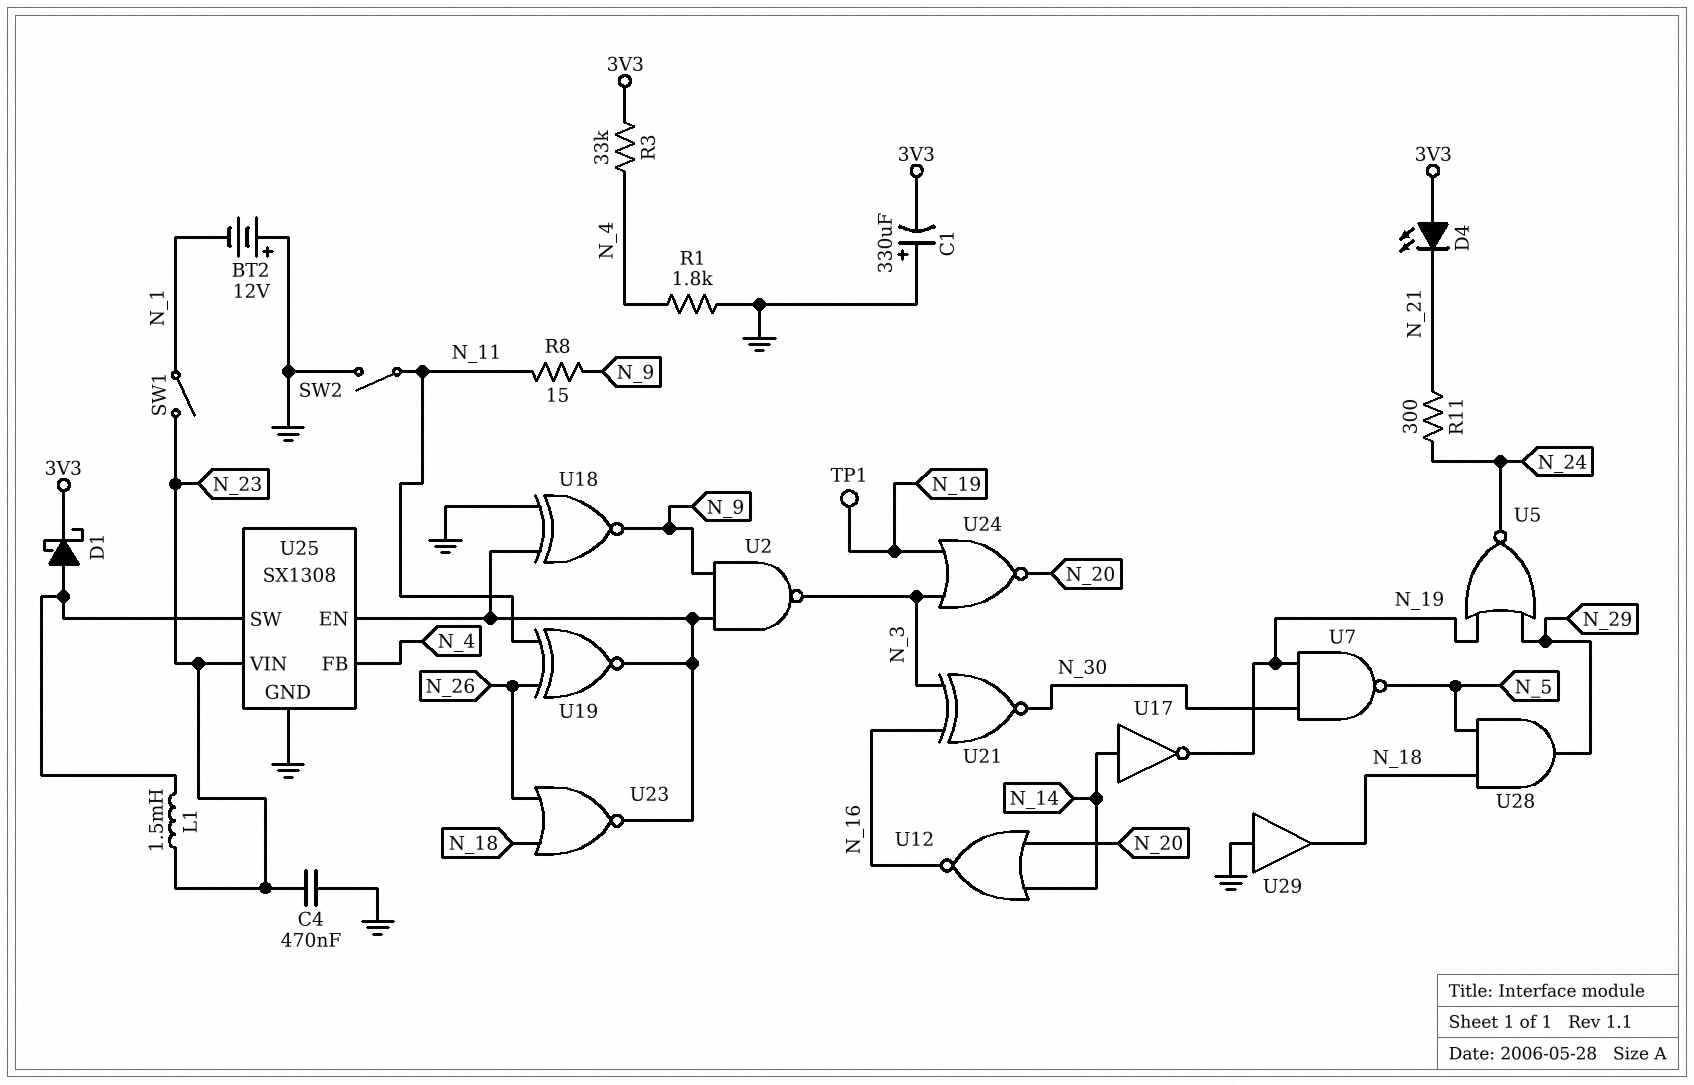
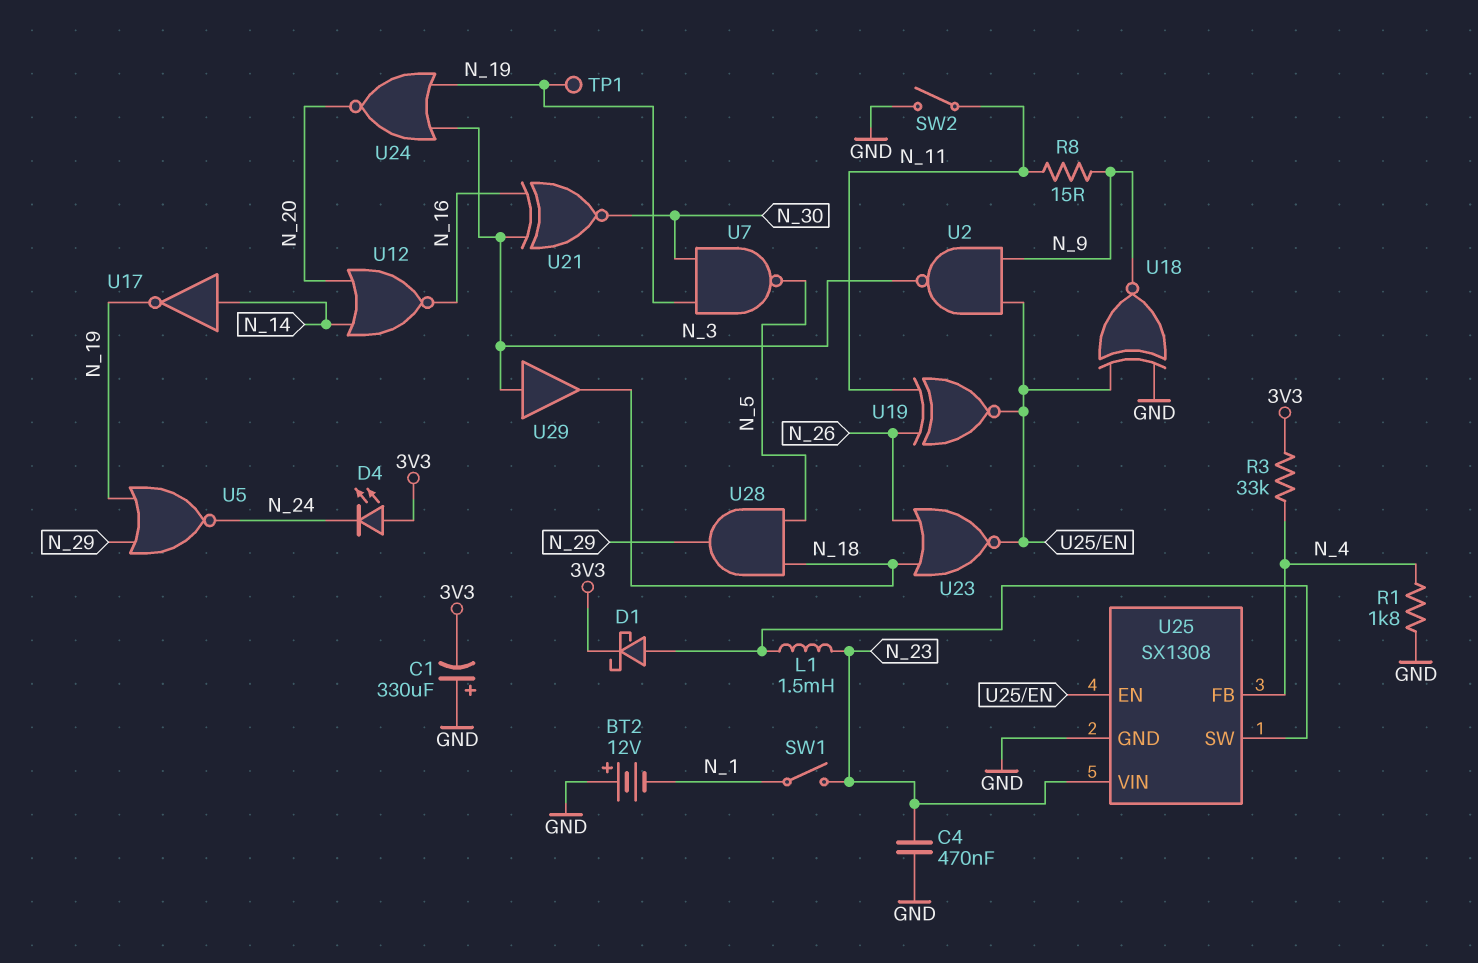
D4: LED (A 3V3, K N_21) -> LED (A 3V3, K N_24)
R11: 300 (N_21, N_24) -> none
U29: buffer (in GND, out N_18) -> buffer (in N_3, out N_18)

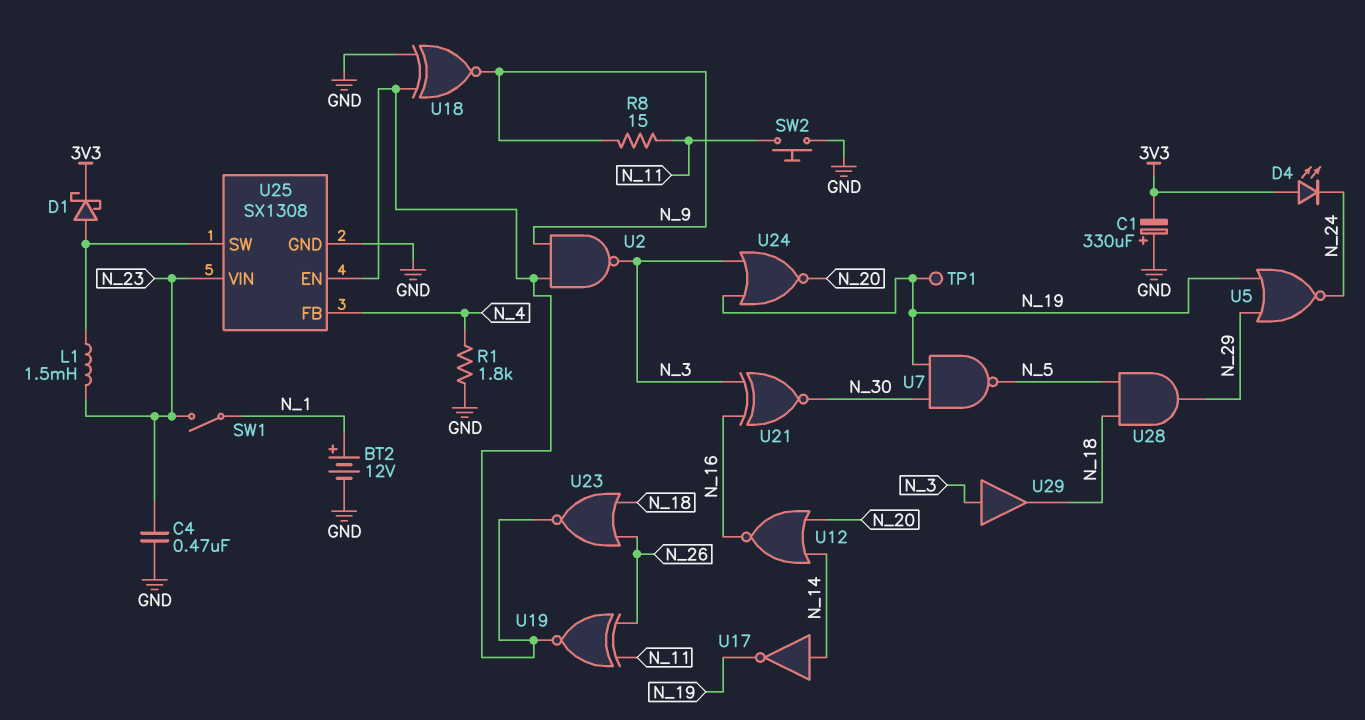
BT2: 12V (plus GND, minus N_1) -> 12V (plus N_1, minus GND)
R3: 33k (3V3, N_4) -> none
SW2: switch (GND, N_11) -> button (GND, N_11)

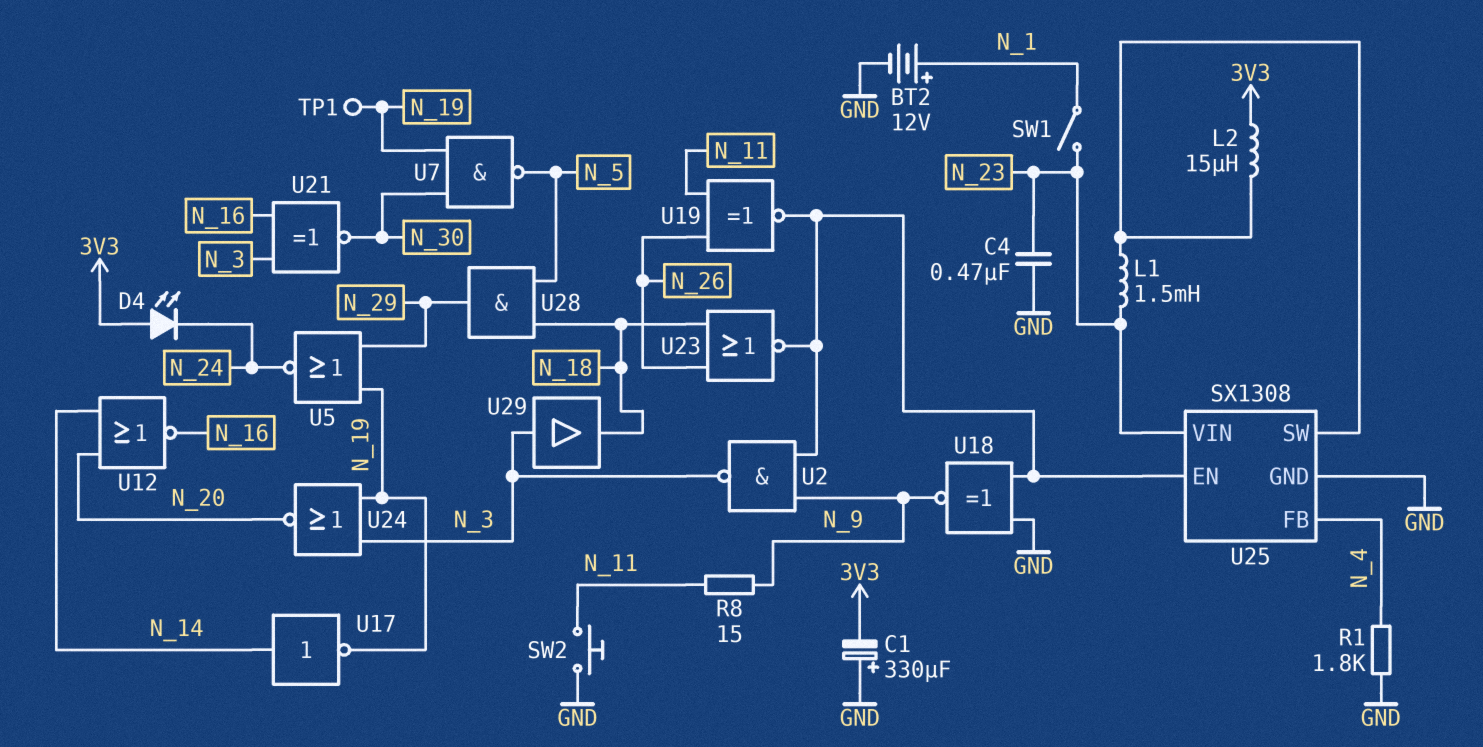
D1: schottky (A U25/SW, K 3V3) -> none
L2: none -> 15uH (3V3, U25/SW)

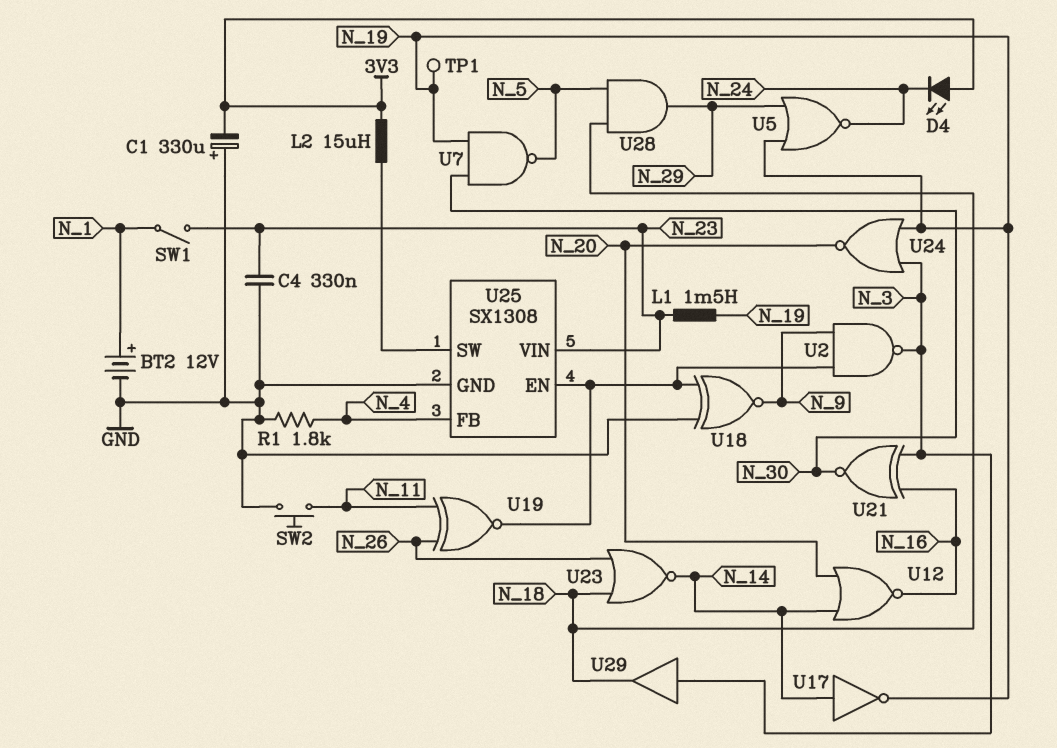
C4: 470nF (GND, N_23) -> 330nF (GND, N_23)
L1: 1.5mH (N_23, U25/SW) -> 1.5mH (N_19, N_23)
R8: 15 (N_9, N_11) -> none
U23: NOR (in N_18, in N_26, out U25/EN) -> NOR (in N_18, in N_26, out N_14)

